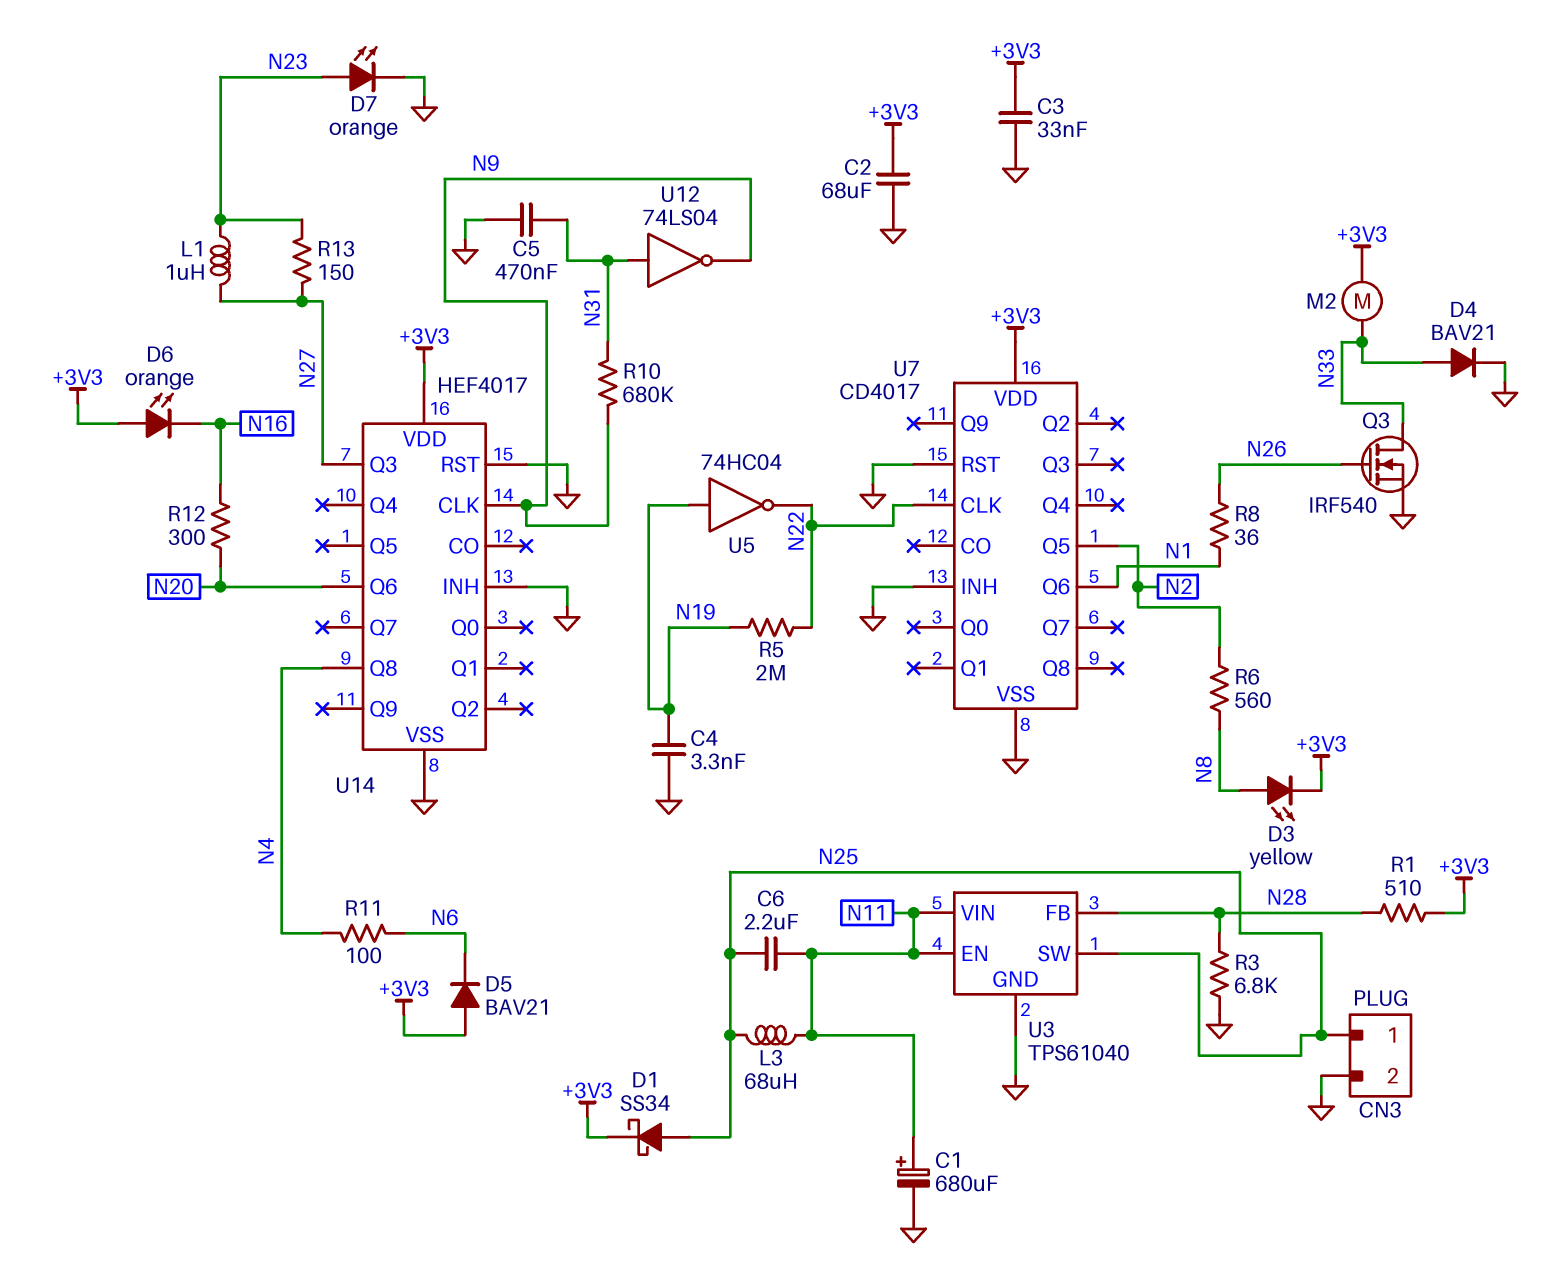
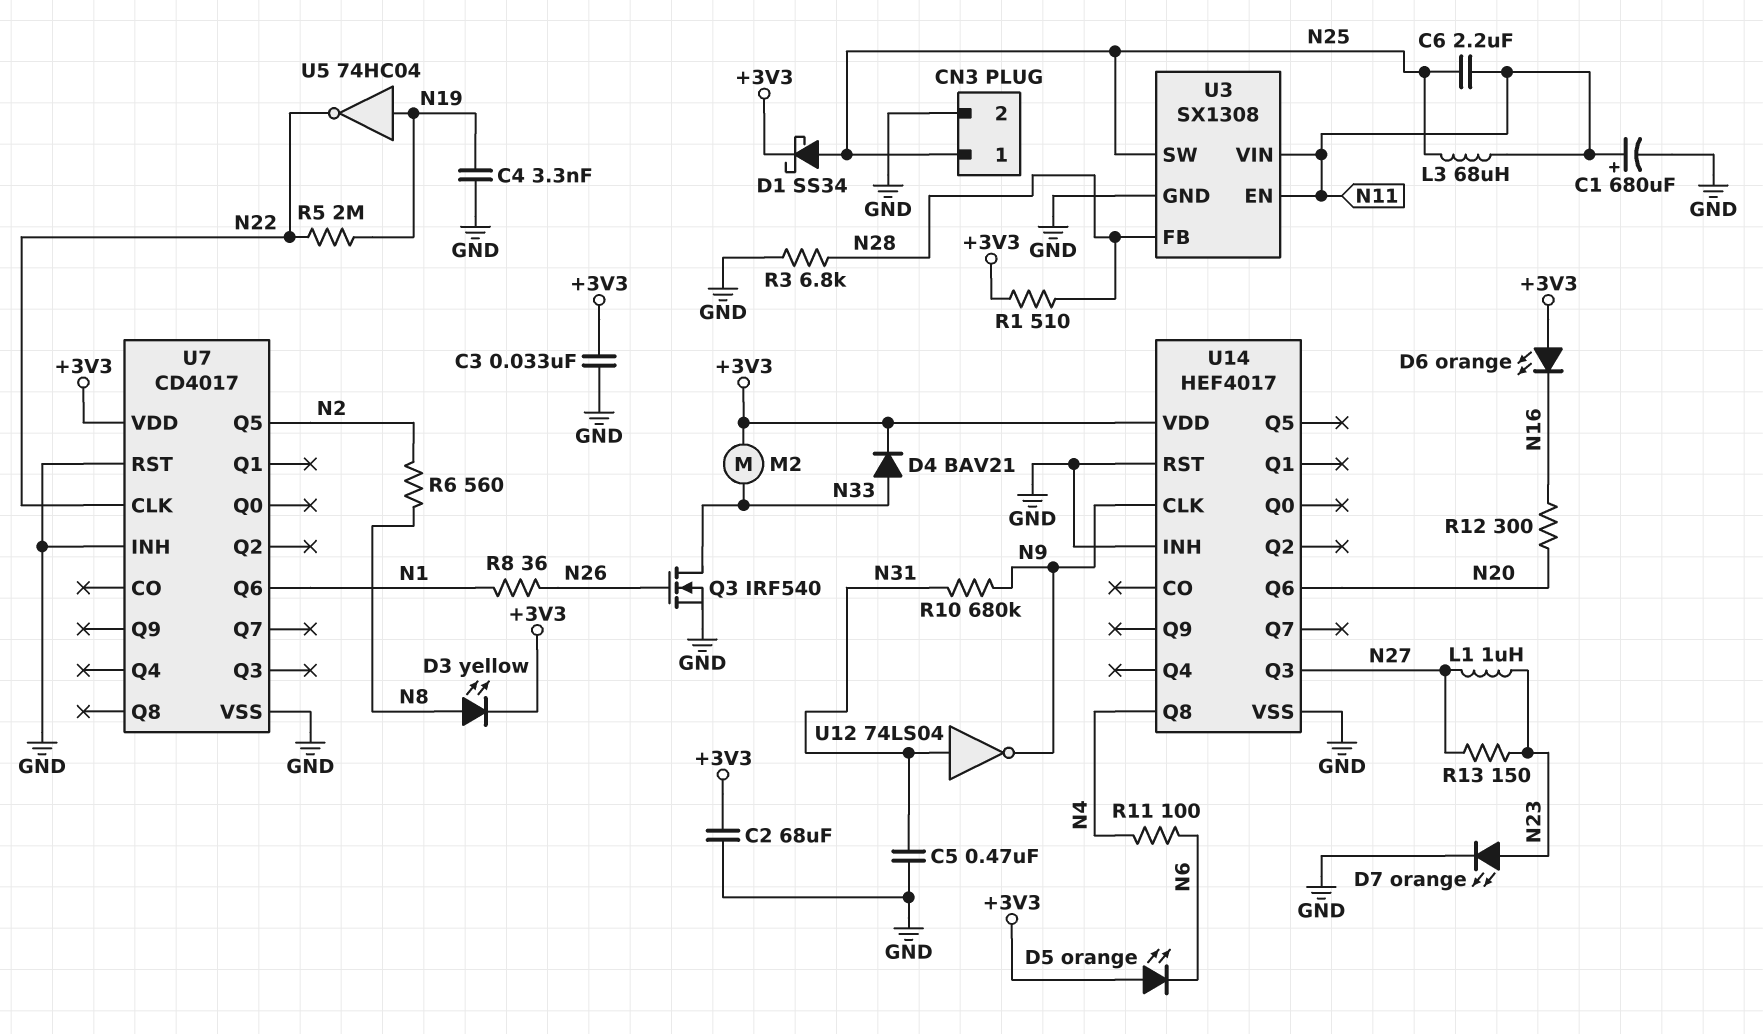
D4: diode BAV21 (A N33, K GND) -> diode BAV21 (A N33, K +3V3)
D5: diode BAV21 (A +3V3, K N6) -> LED orange (A +3V3, K N6)
U3: TPS61040 -> SX1308

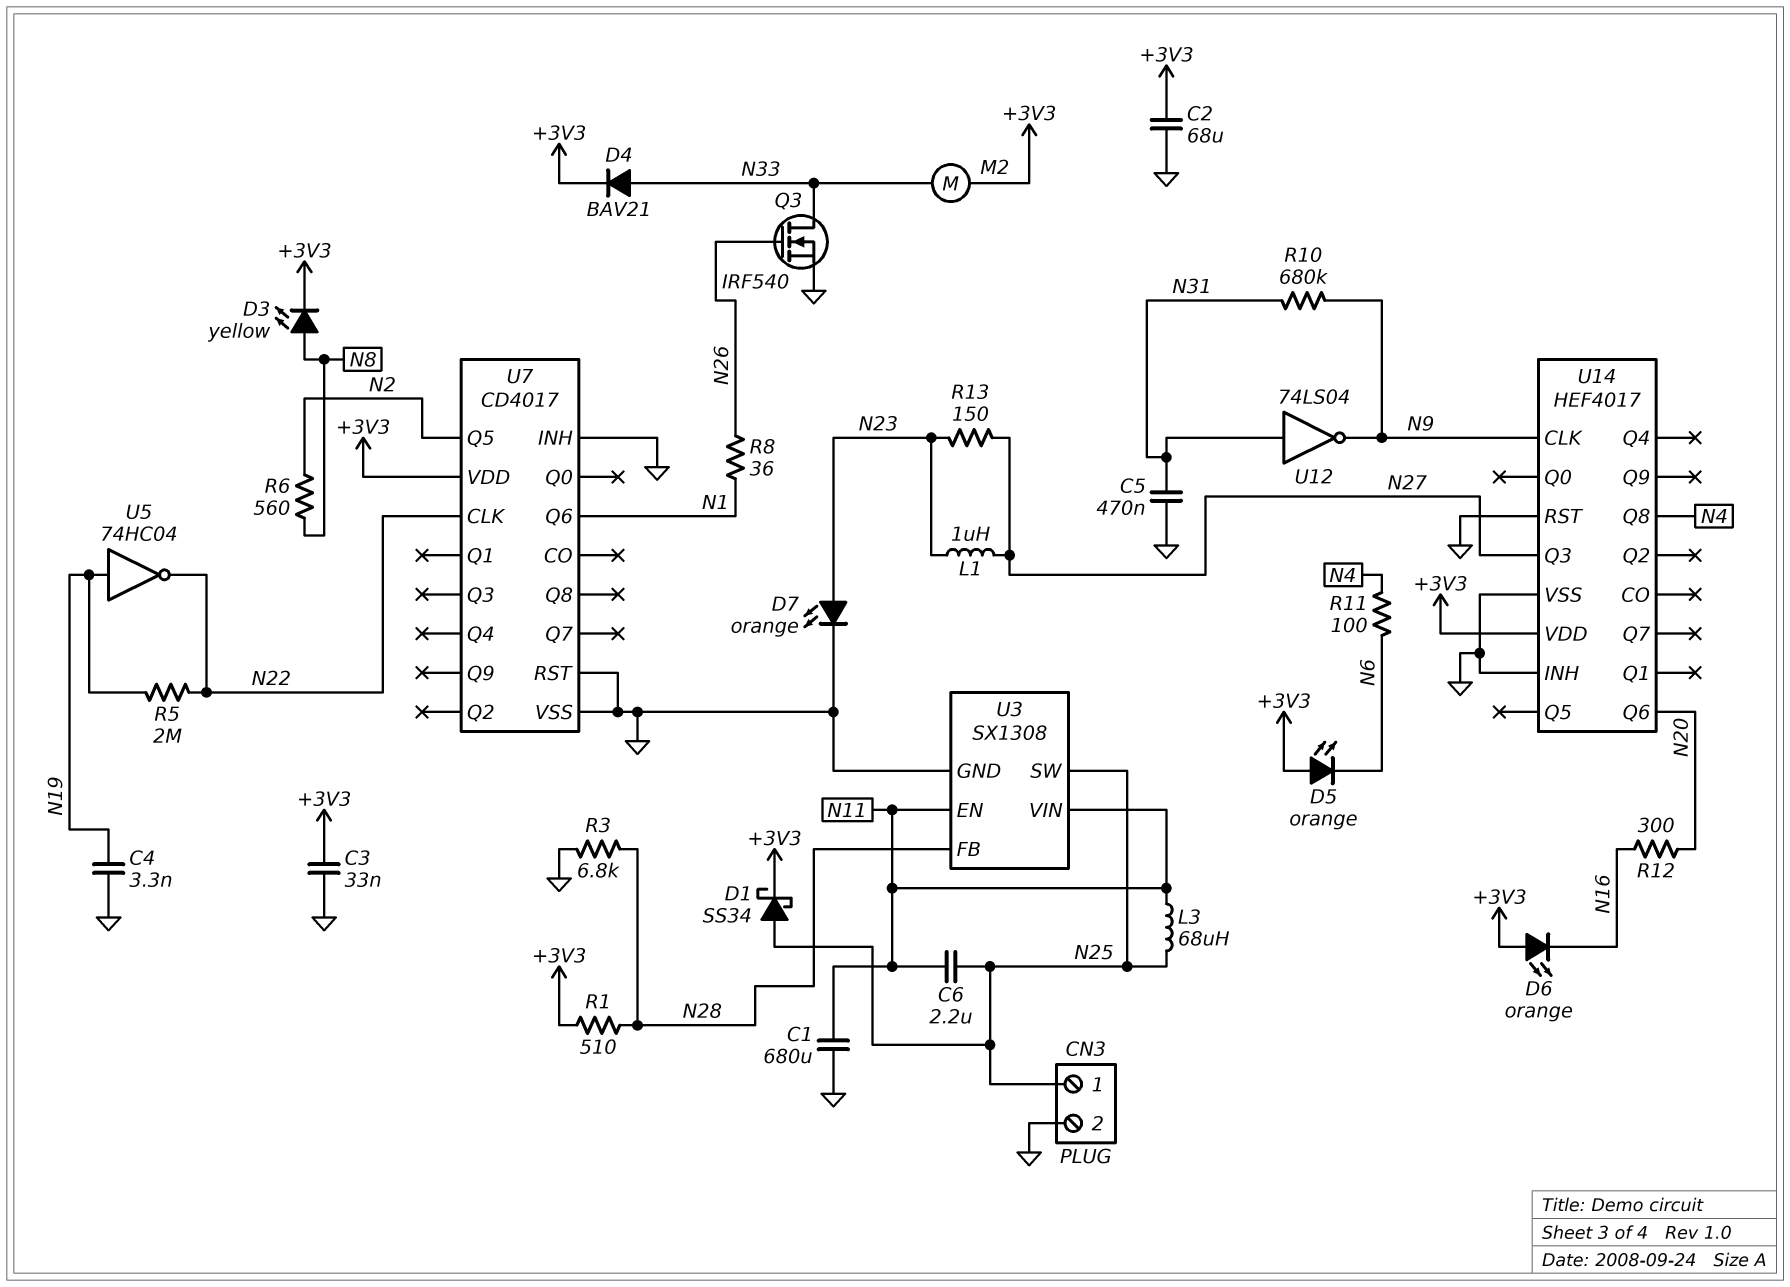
C1: 680uF (plus N11, minus GND) -> 680uF (GND, N11)

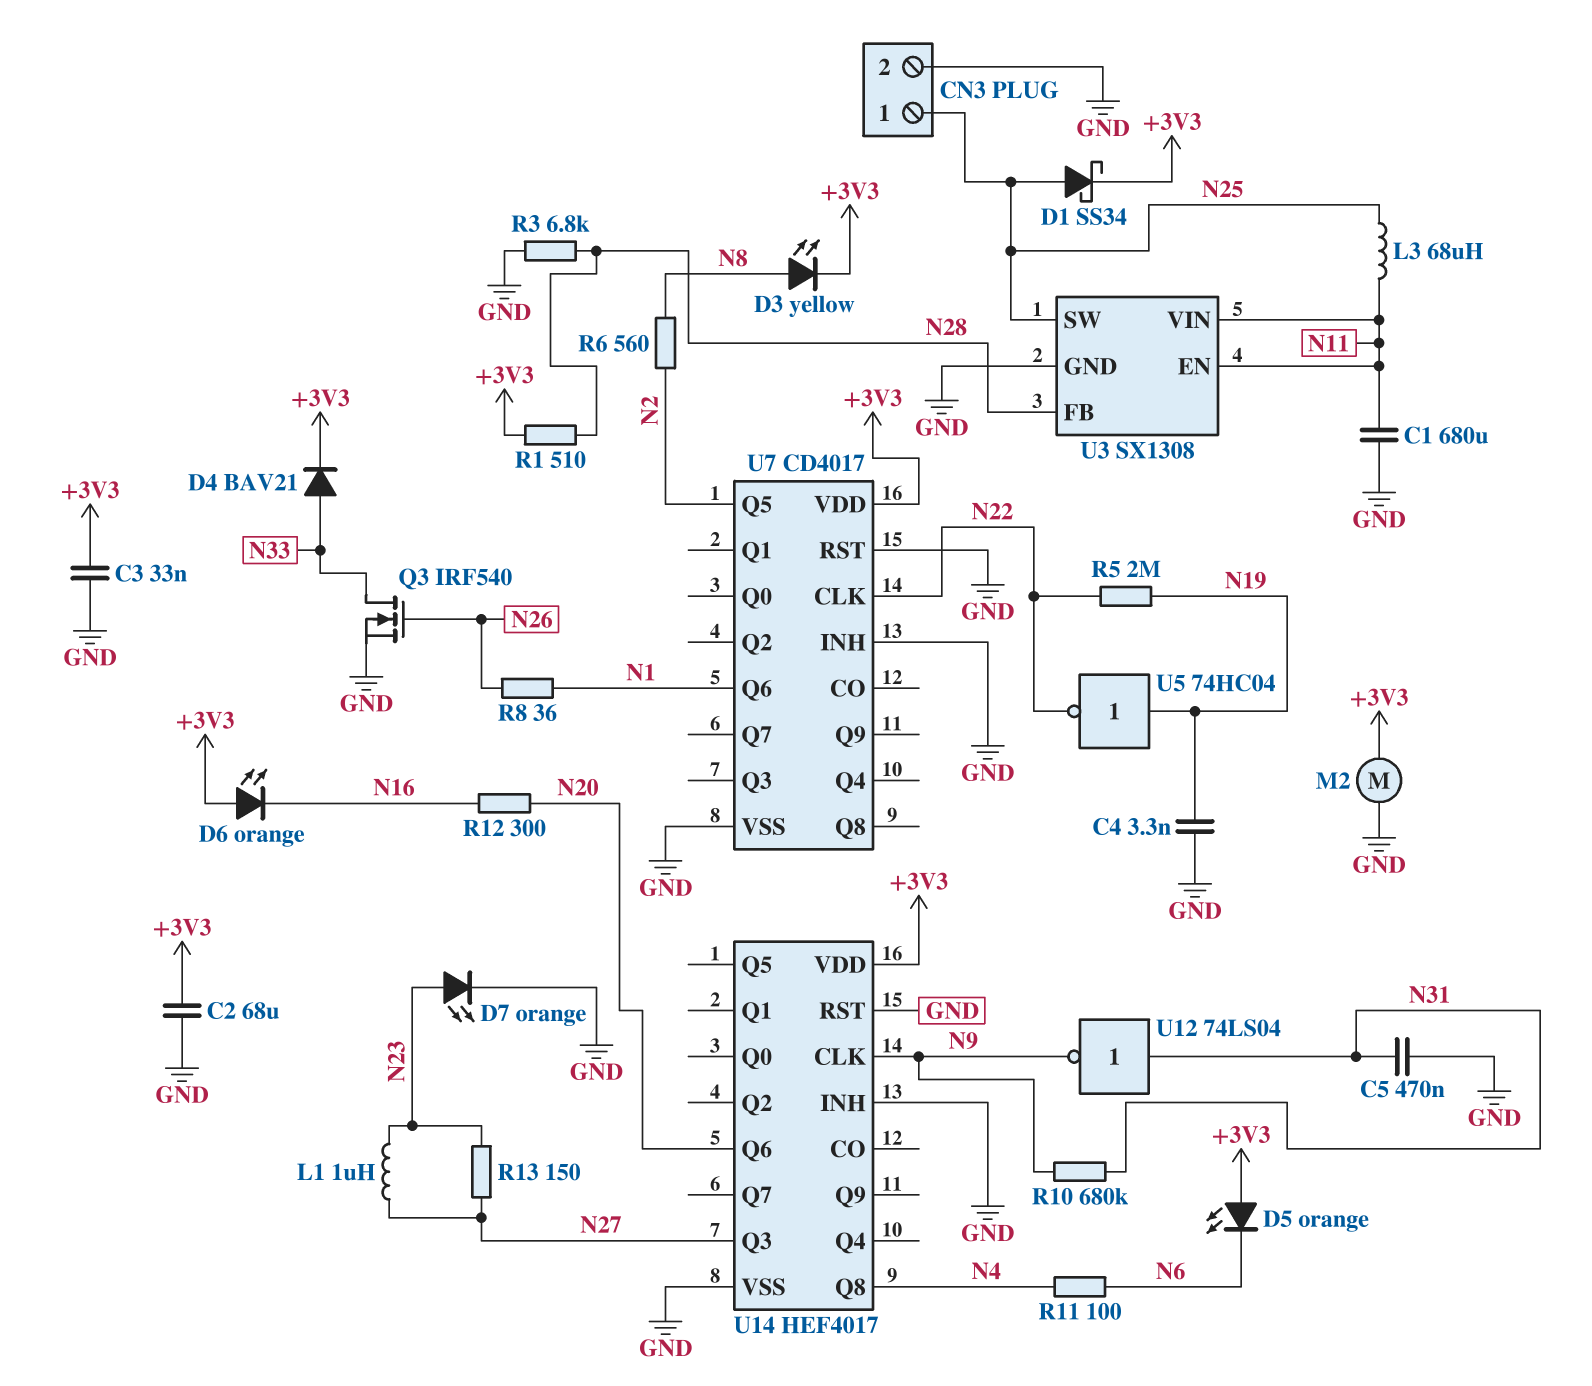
C6: 2.2uF (N11, N25) -> none
M2: motor (+3V3, N33) -> motor (+3V3, GND)

